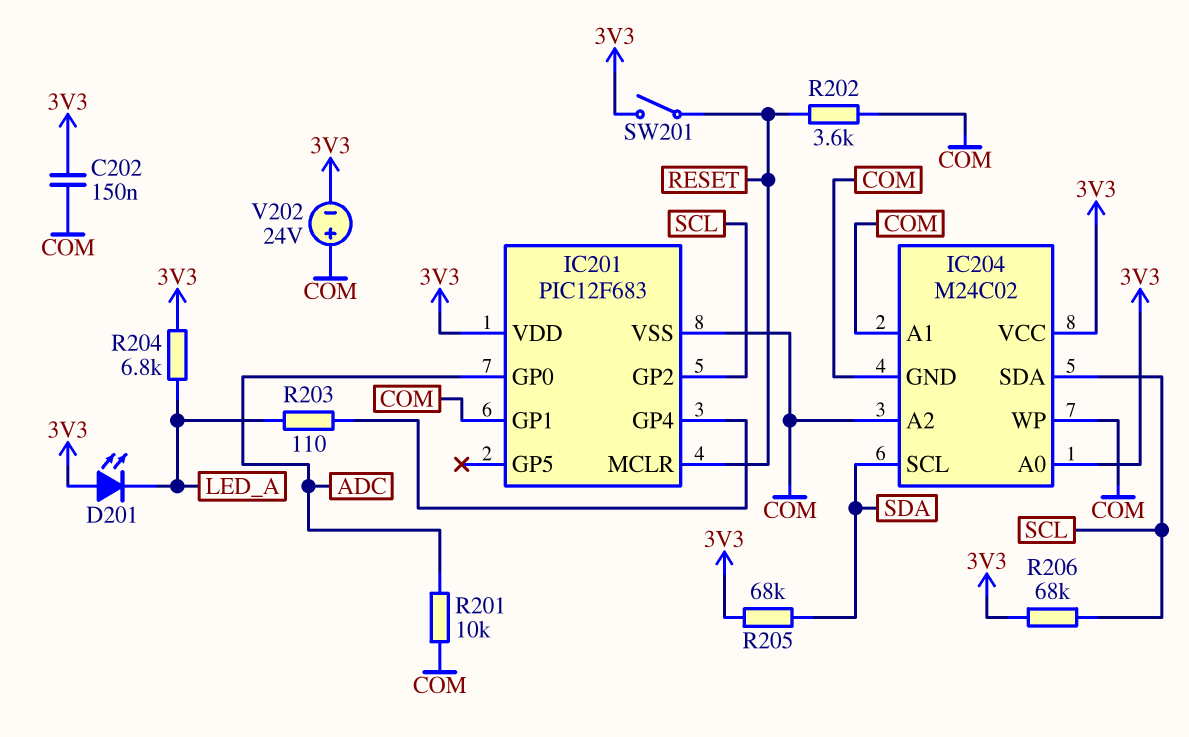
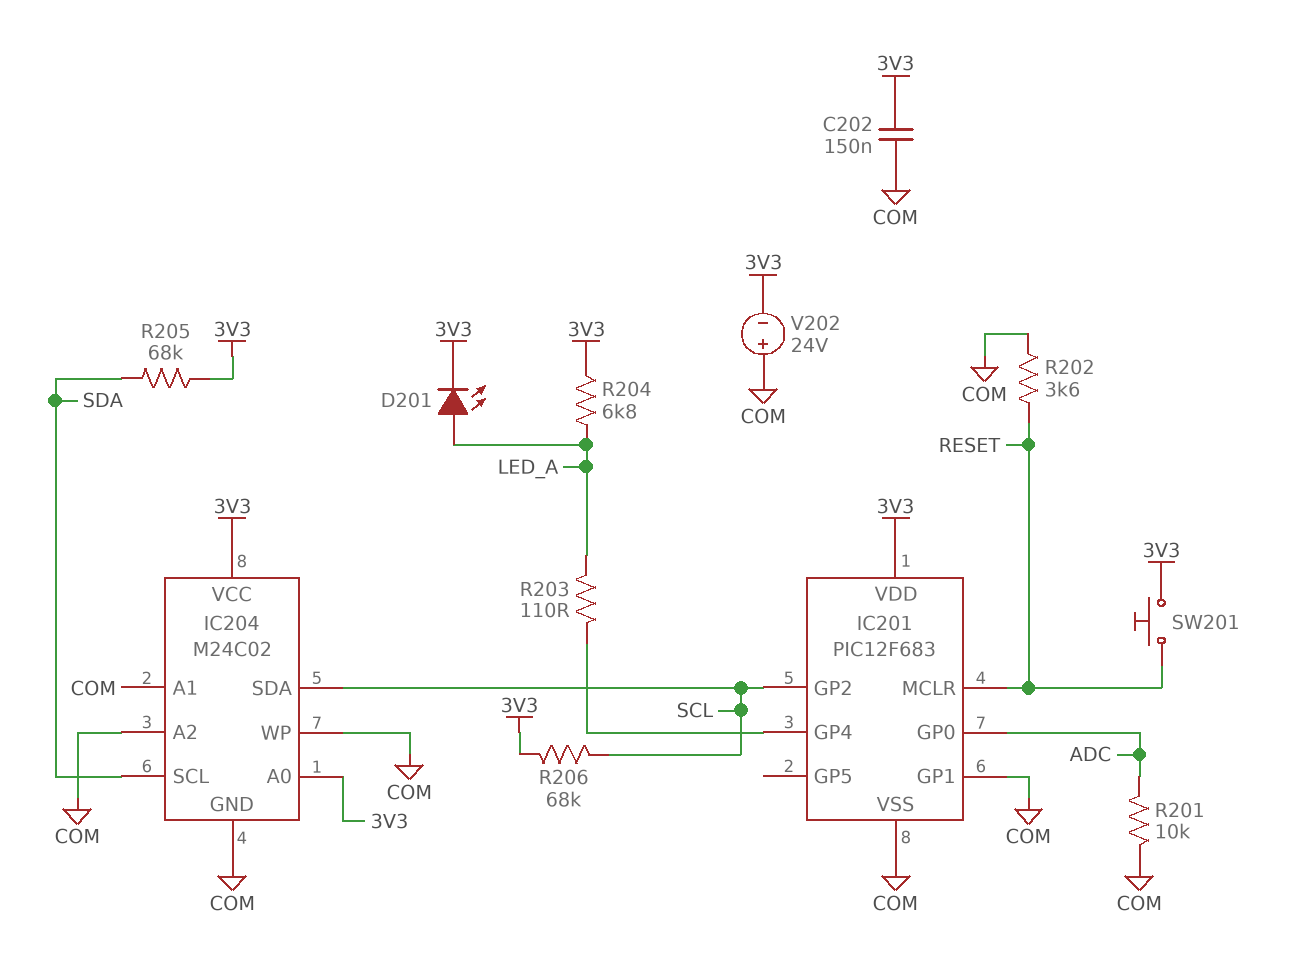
D201: LED (A 3V3, K LED_A) -> LED (A LED_A, K 3V3)
SW201: switch (3V3, RESET) -> button (3V3, RESET)

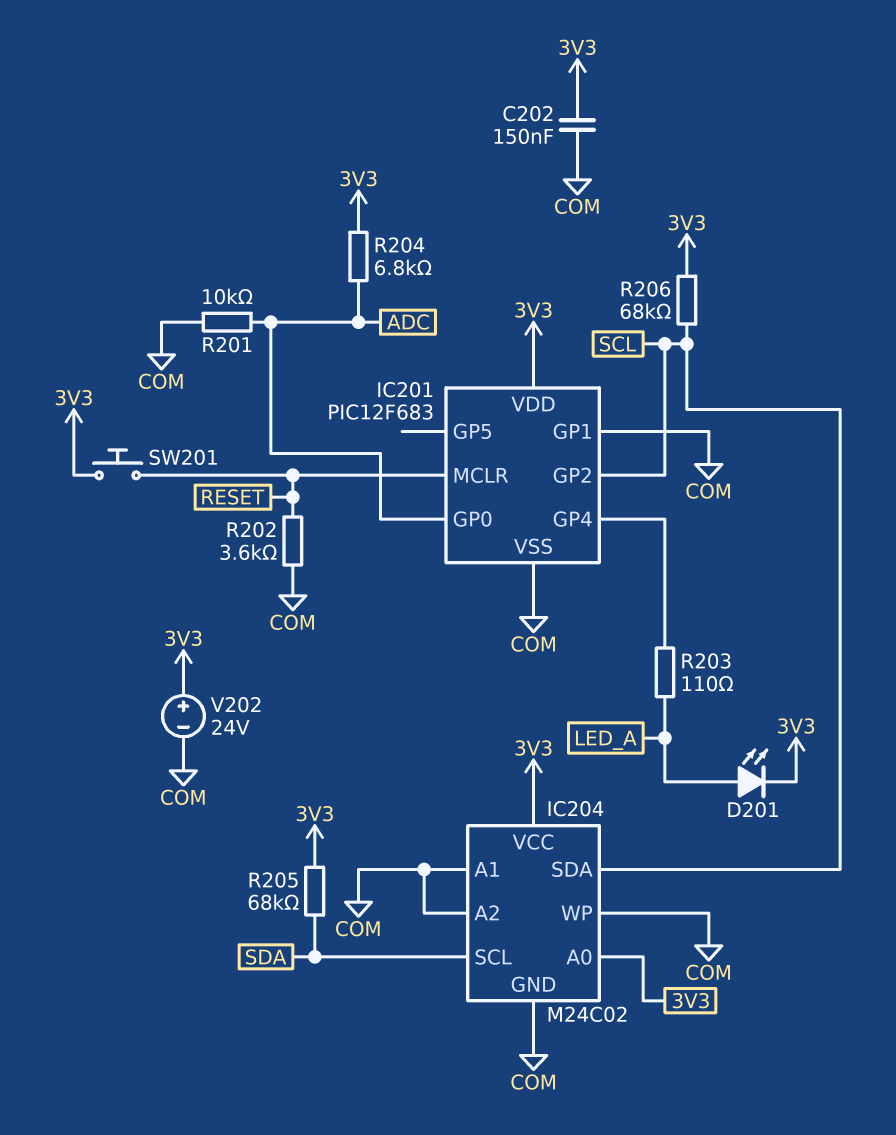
R204: 6.8k (3V3, LED_A) -> 6.8k (3V3, ADC)
V202: 24V (plus COM, minus 3V3) -> 24V (plus 3V3, minus COM)

